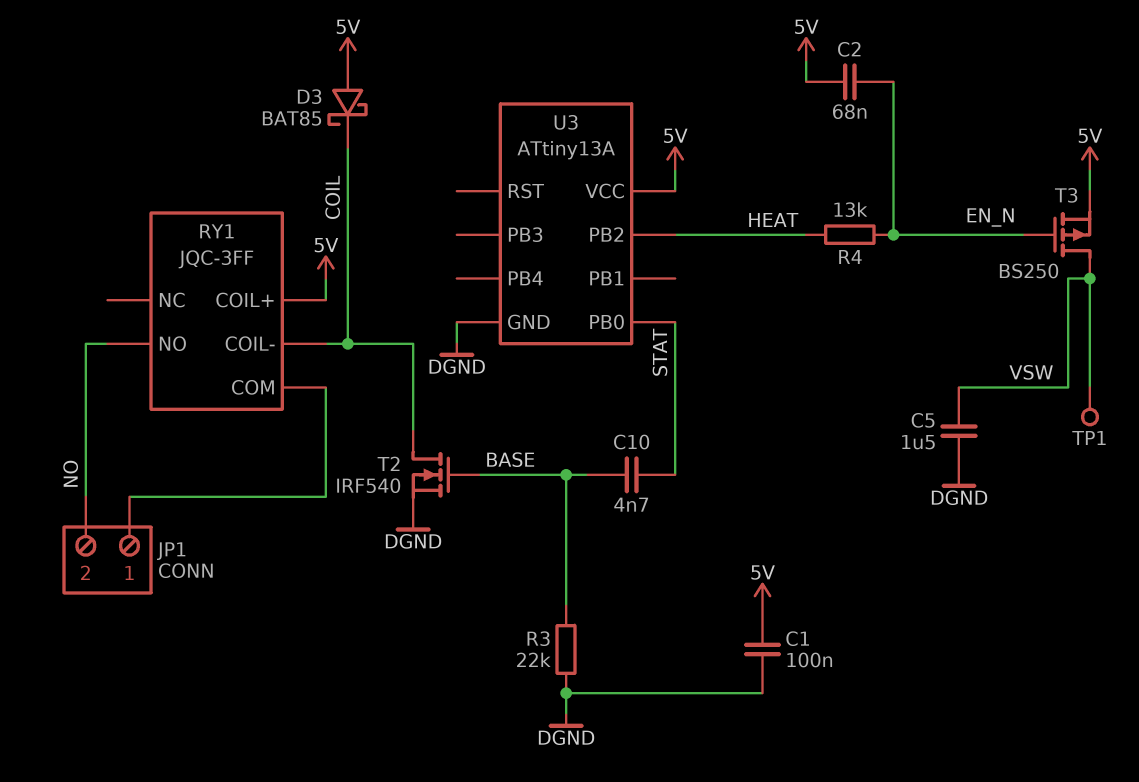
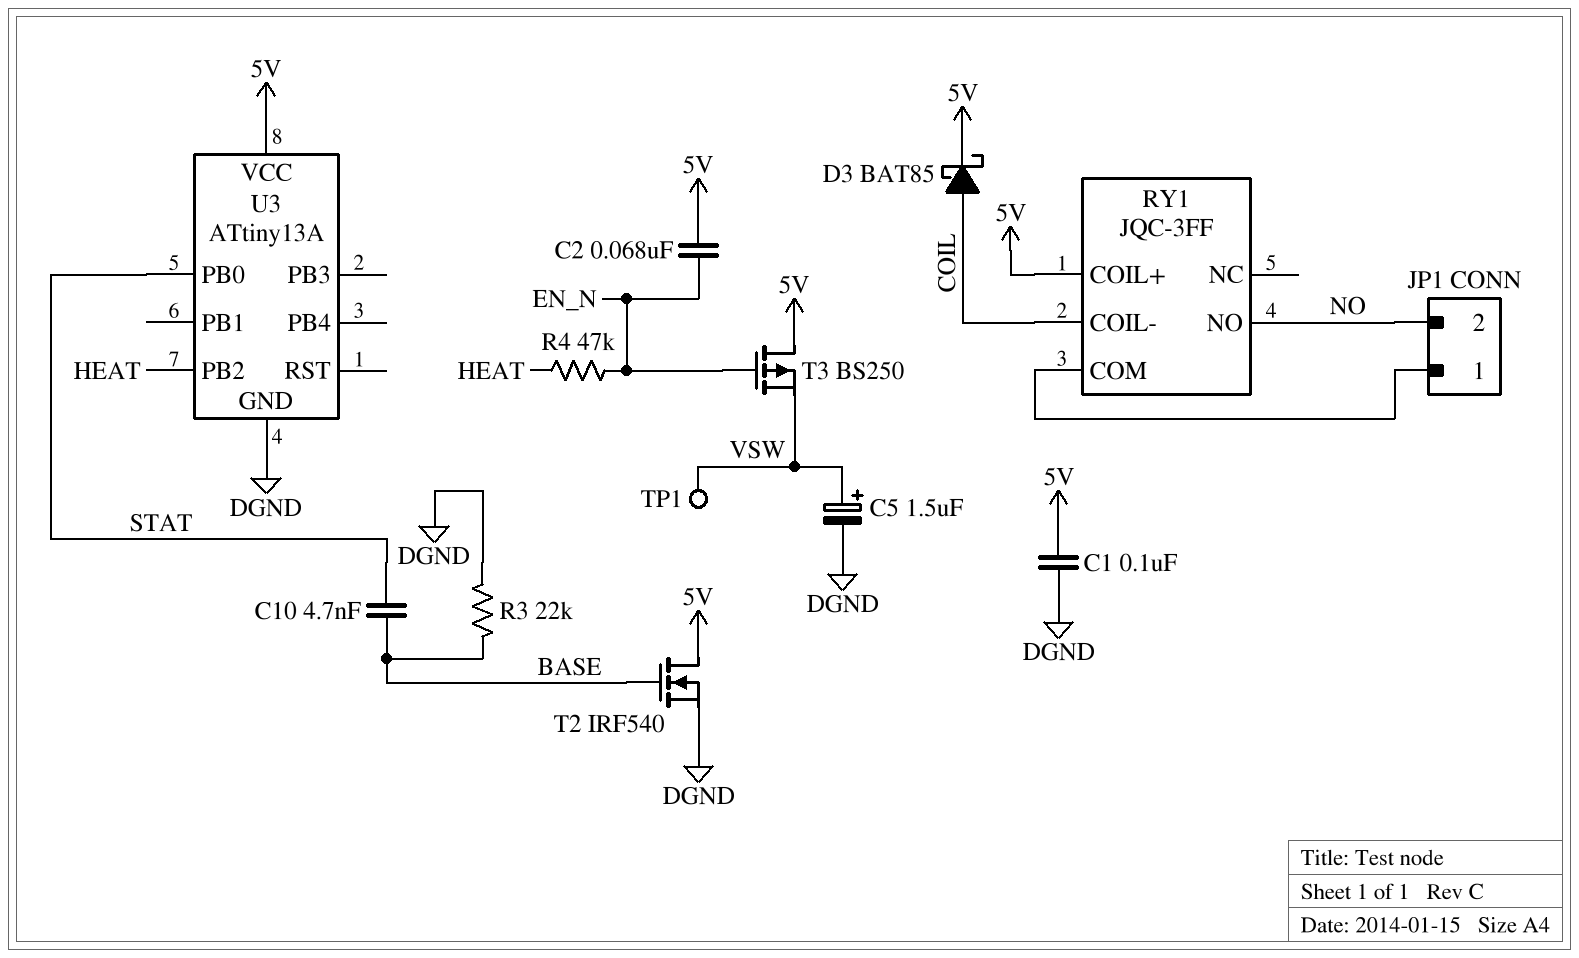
C5: 1.5uF (DGND, VSW) -> 1.5uF (plus VSW, minus DGND)
D3: schottky BAT85 (A 5V, K COIL) -> schottky BAT85 (A COIL, K 5V)
R4: 13k (EN_N, HEAT) -> 47k (EN_N, HEAT)
T2: NMOS IRF540 (G BASE, D COIL, S DGND) -> NMOS IRF540 (G BASE, D 5V, S DGND)
T3: PMOS BS250 (G EN_N, D VSW, S 5V) -> PMOS BS250 (G EN_N, D 5V, S VSW)

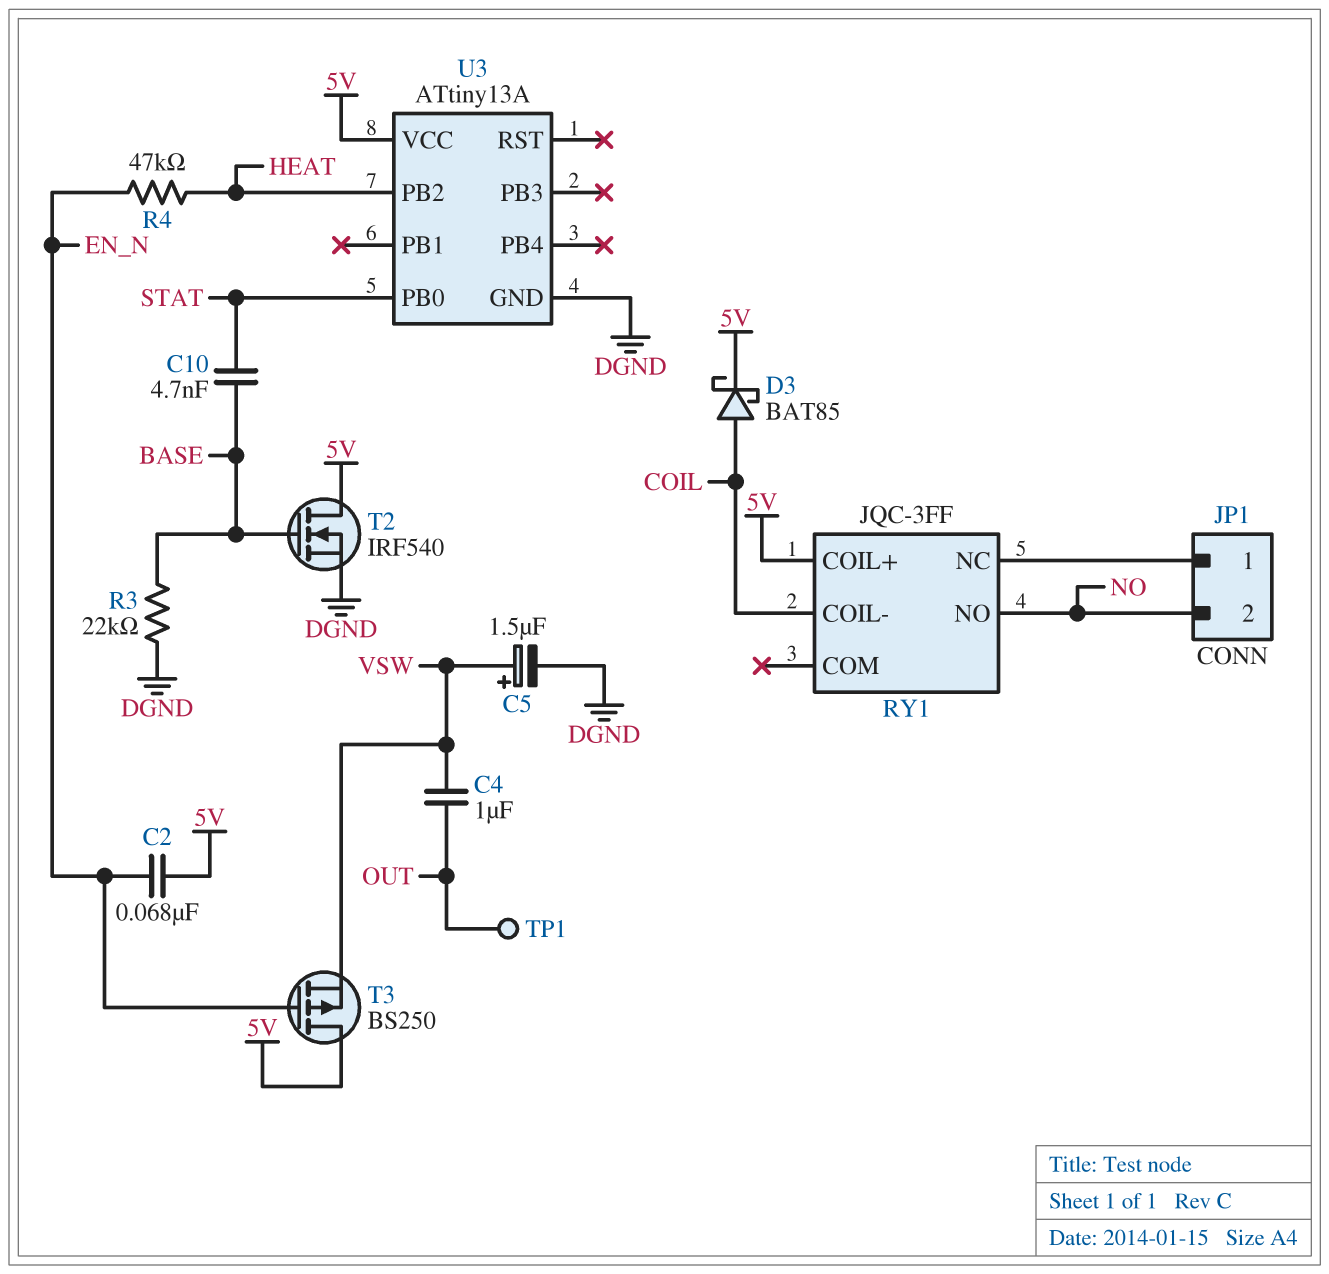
C1: 100nF (5V, DGND) -> none
C4: none -> 1uF (OUT, VSW)
RY1 pin COM: JP1/1 -> none
RY1 pin NC: none -> JP1/1
TP1: test point (VSW) -> test point (OUT)

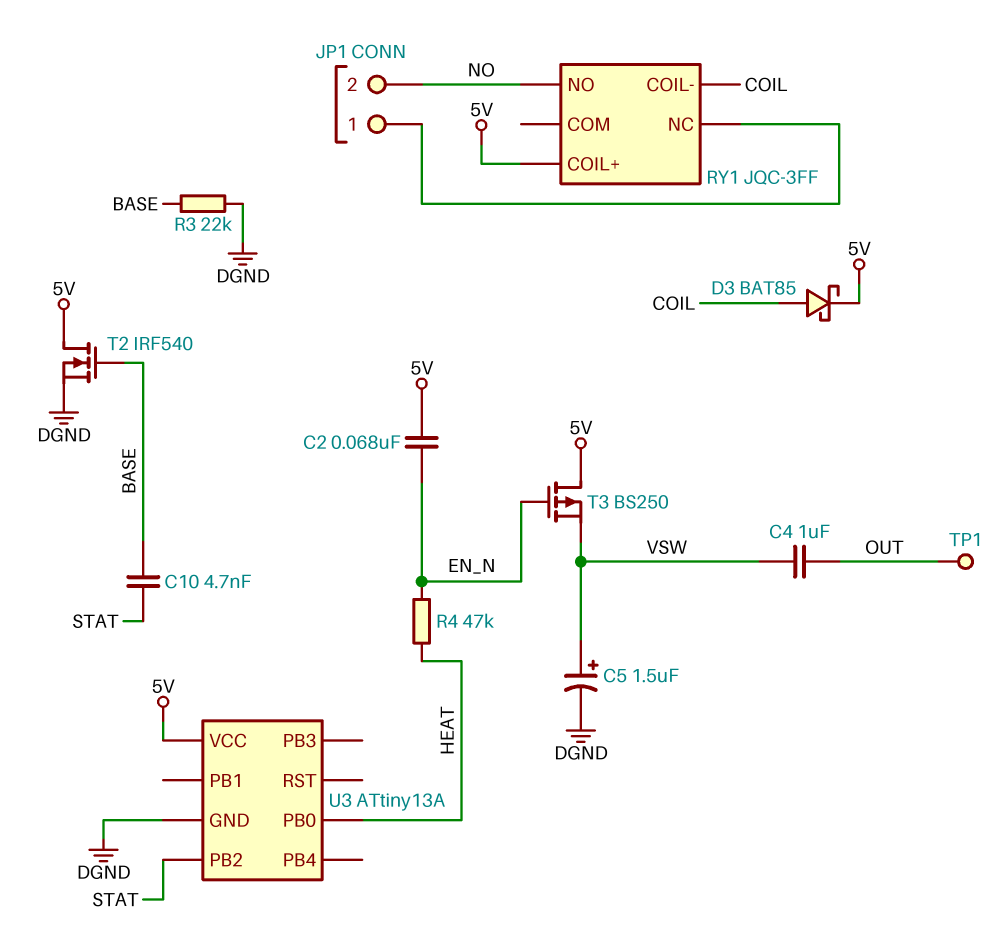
U3 pin PB0: STAT -> HEAT
U3 pin PB2: HEAT -> STAT

